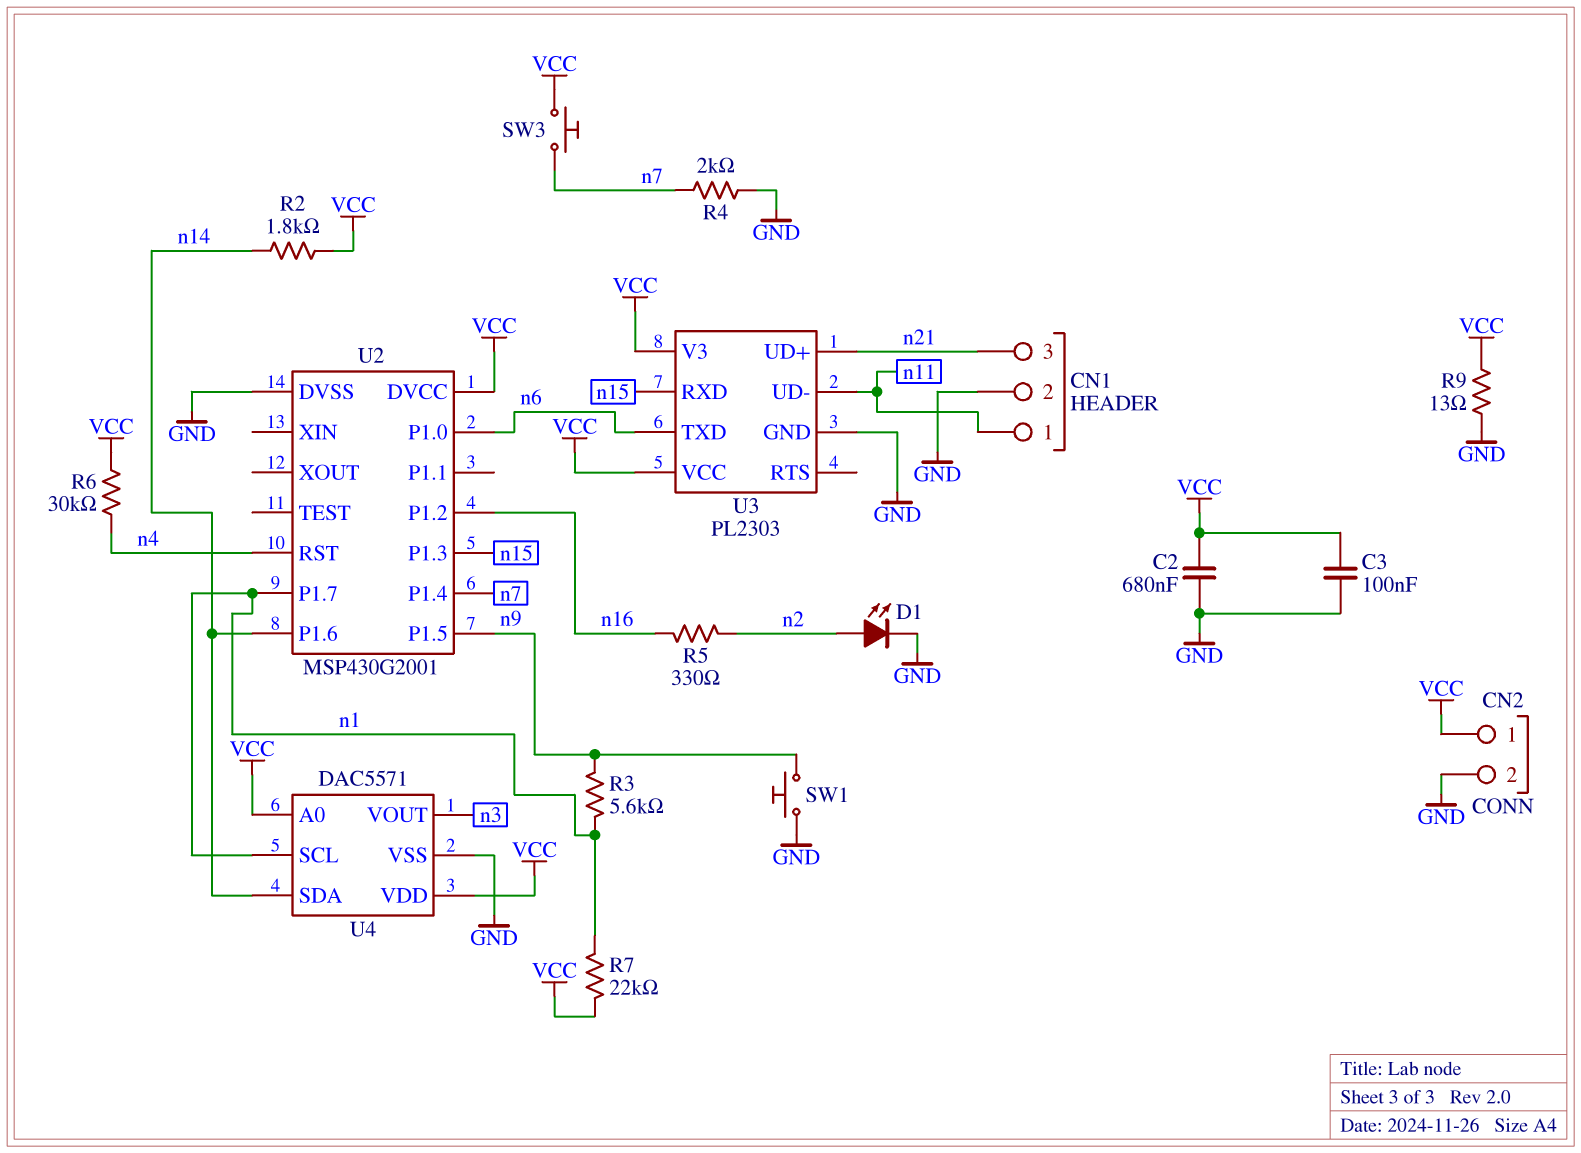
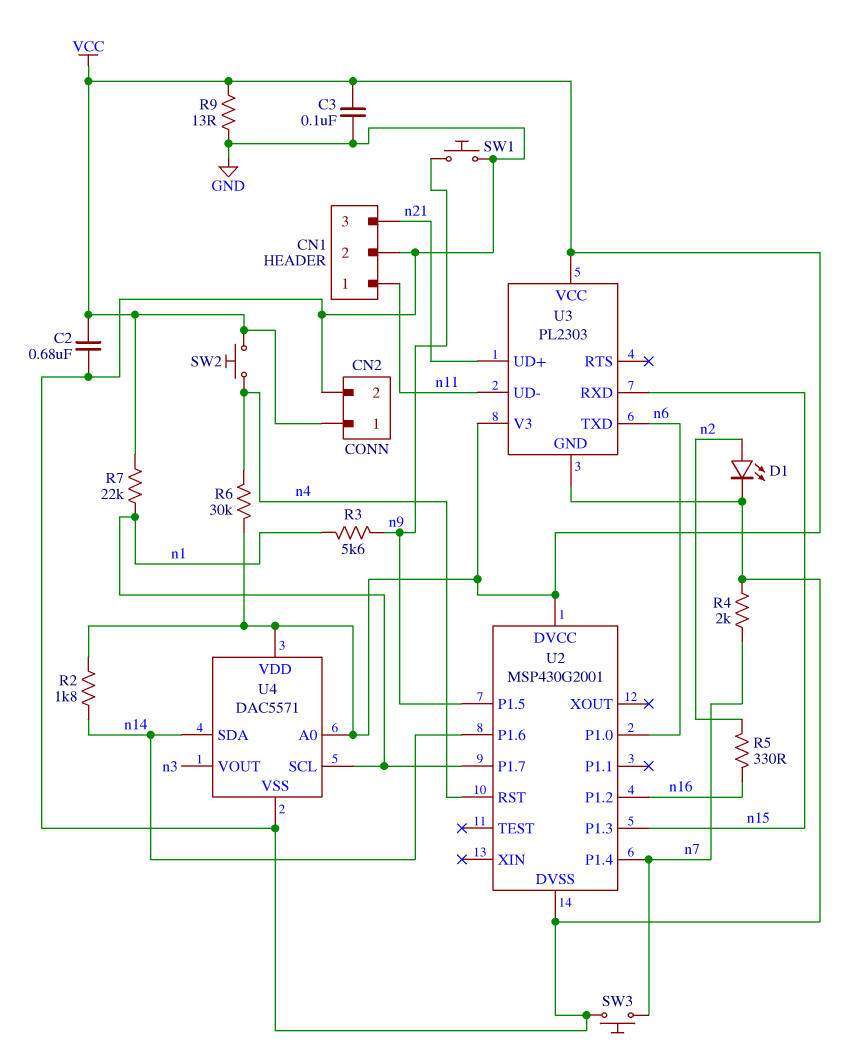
SW2: none -> button (VCC, n4)
SW3: button (VCC, n7) -> button (GND, n7)

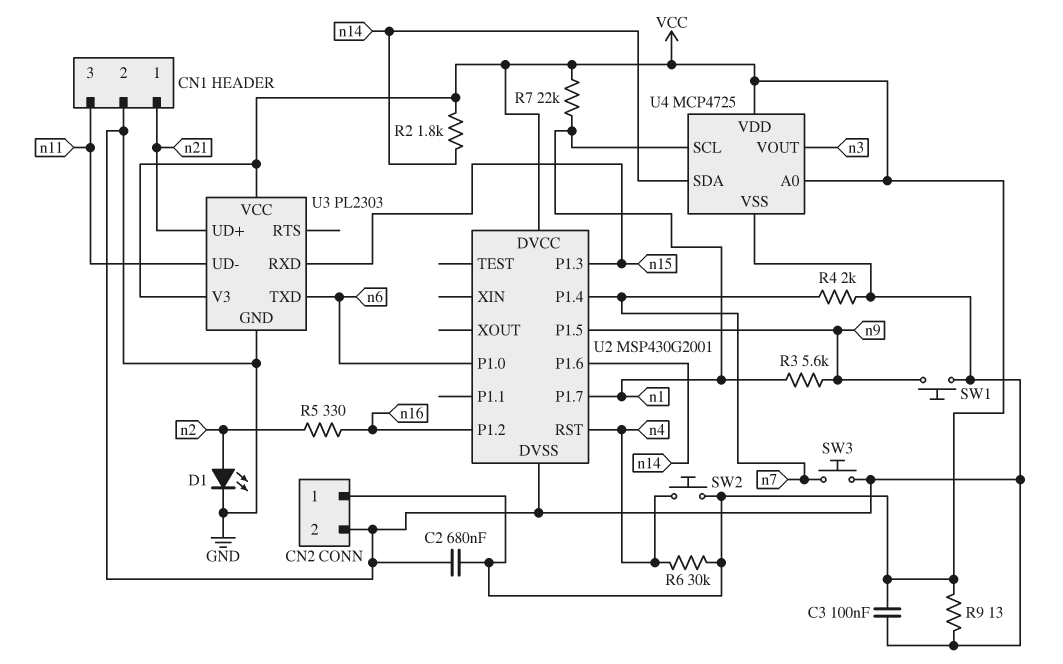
CN1 pin 1: n11 -> n21
CN1 pin 3: n21 -> n11
U4: DAC5571 -> MCP4725

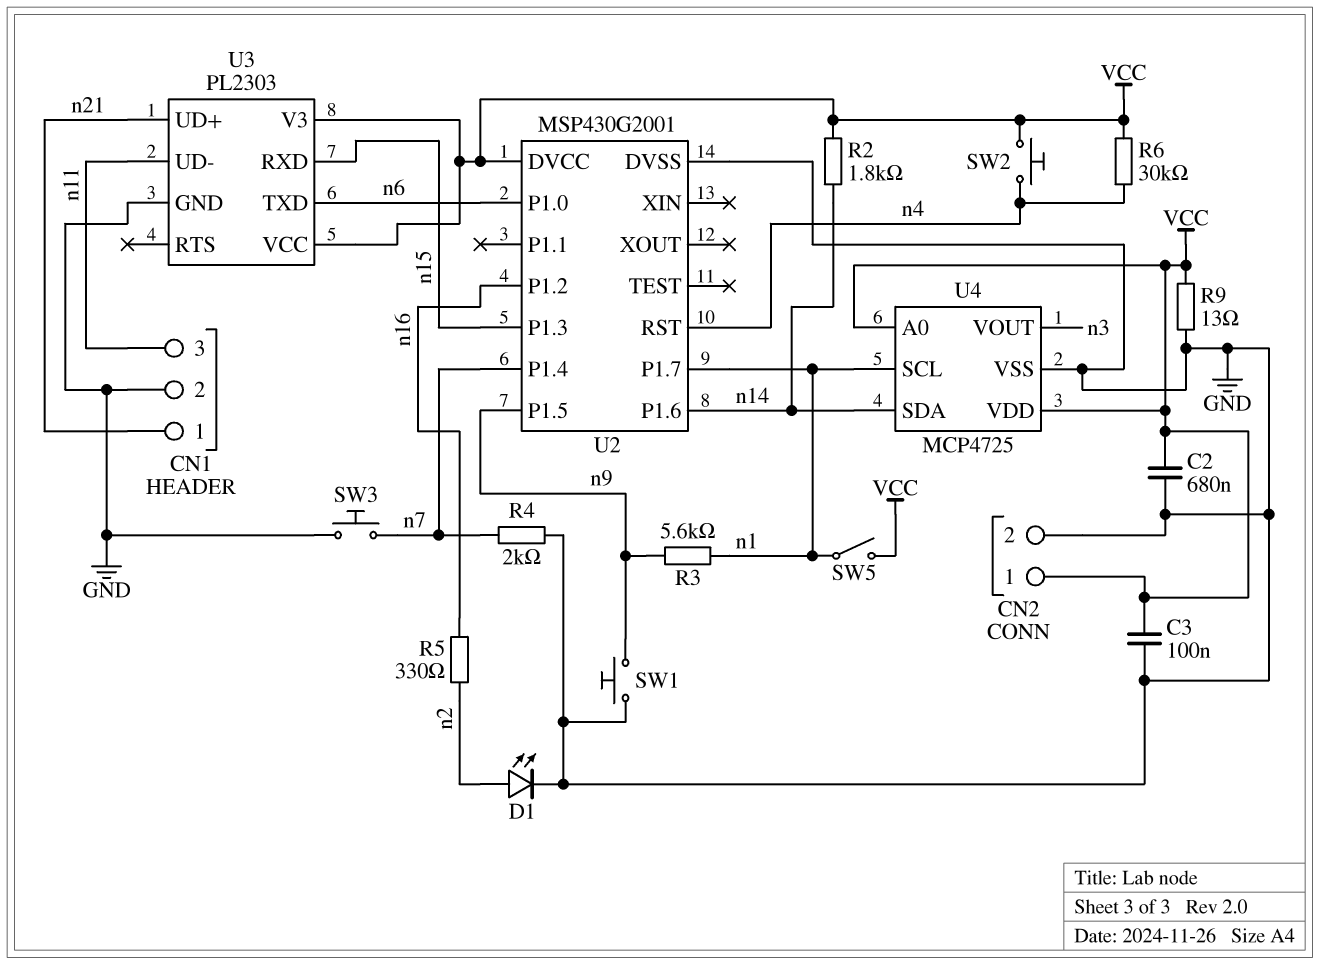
R7: 22k (VCC, n1) -> none
SW5: none -> switch (VCC, n1)

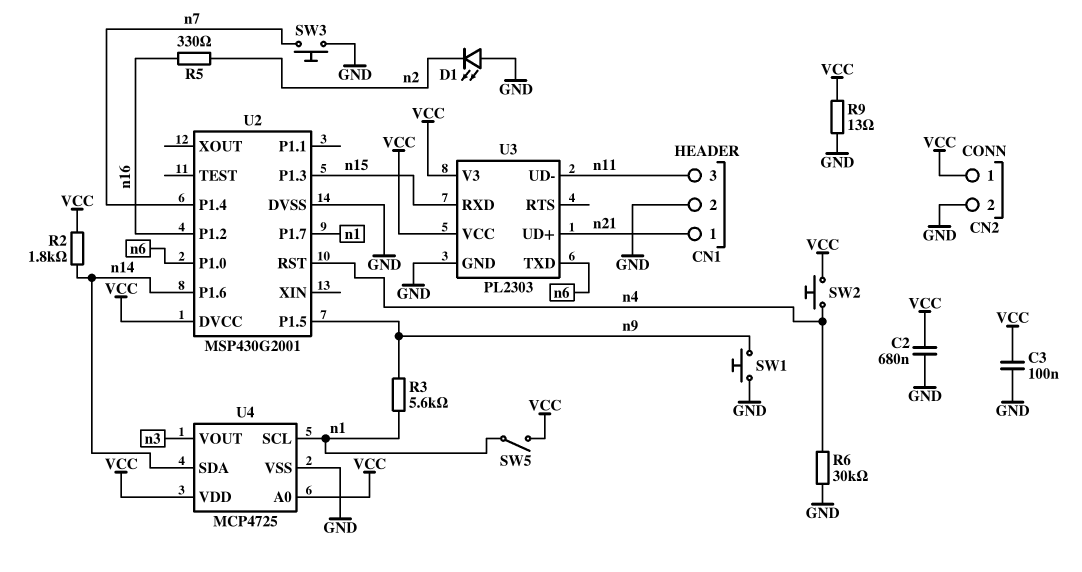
D1: LED (A n2, K GND) -> LED (A GND, K n2)
R4: 2k (GND, n7) -> none
R6: 30k (VCC, n4) -> 30k (GND, n4)

